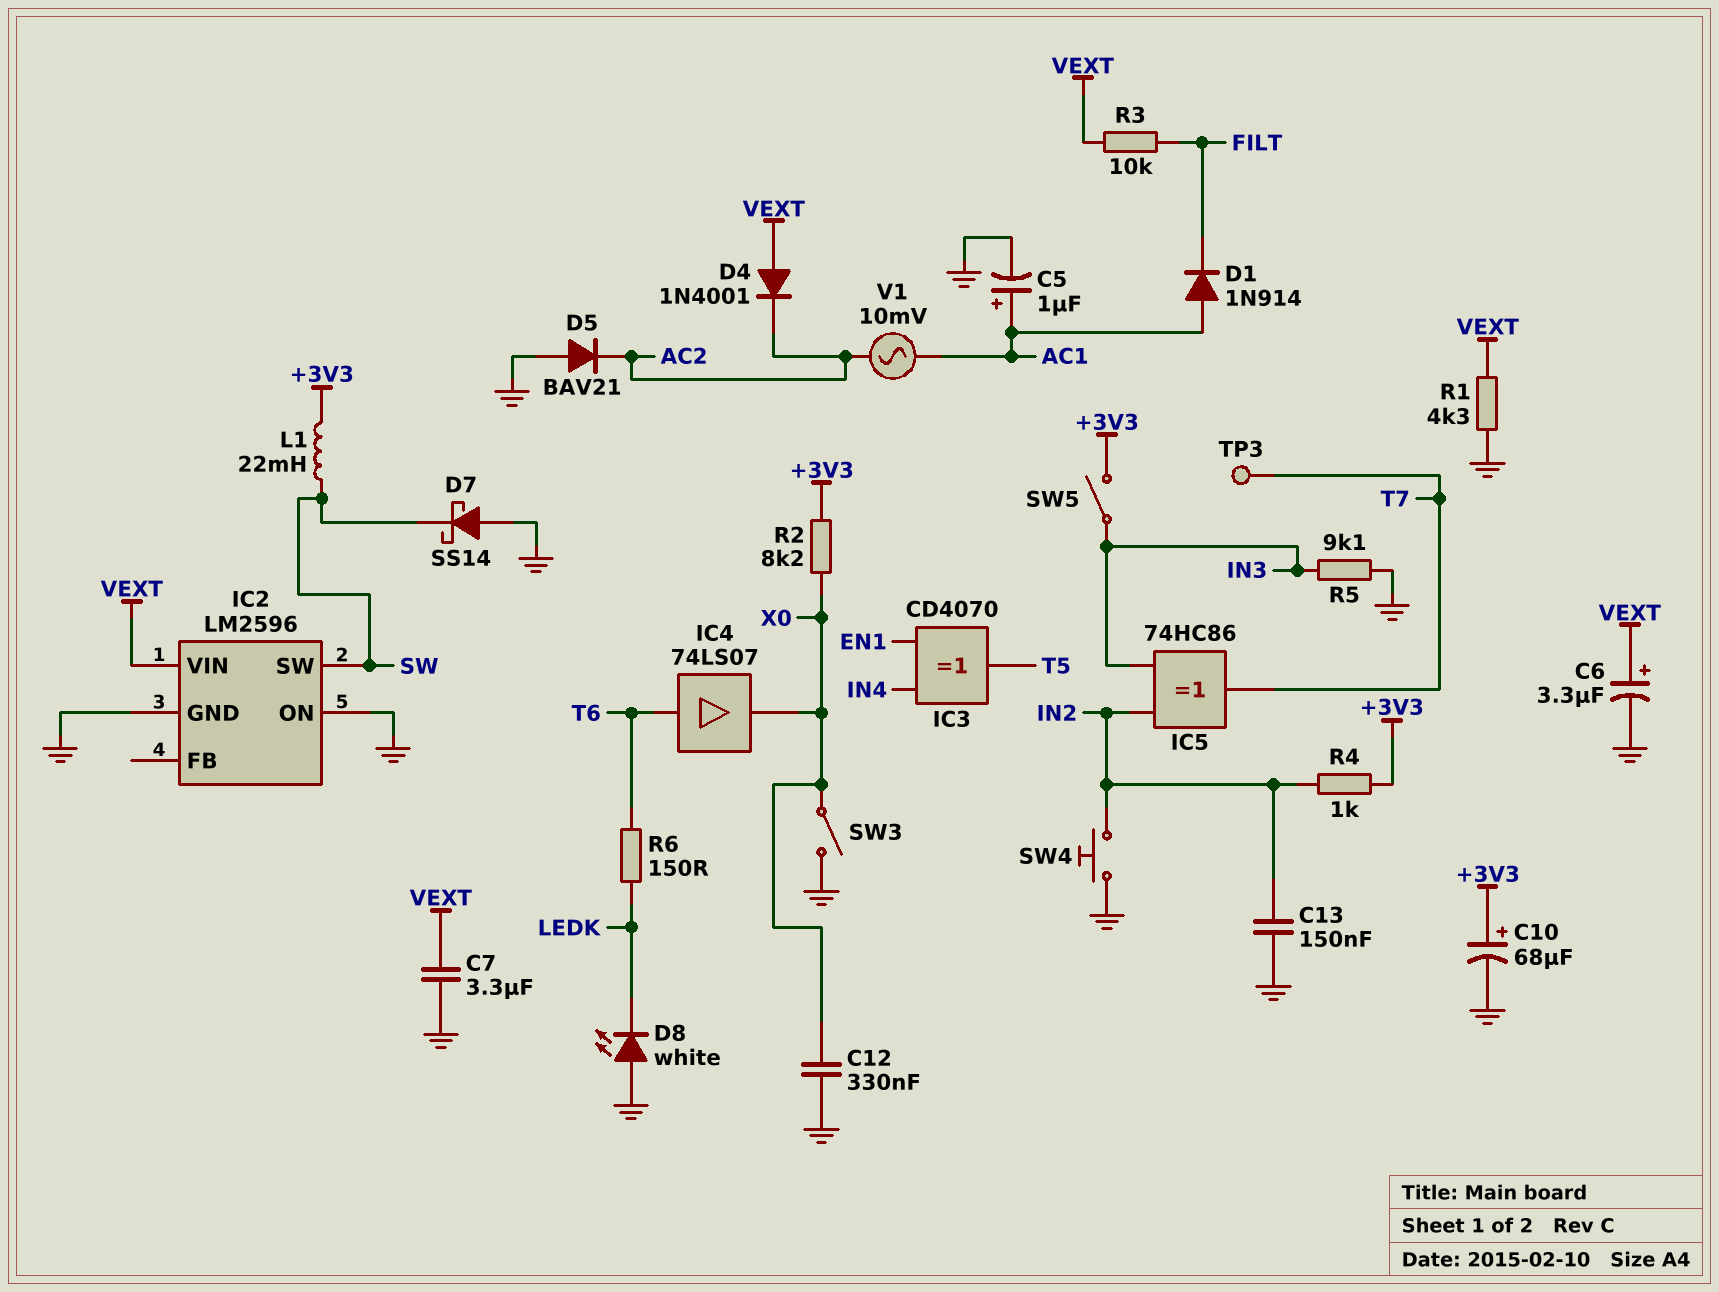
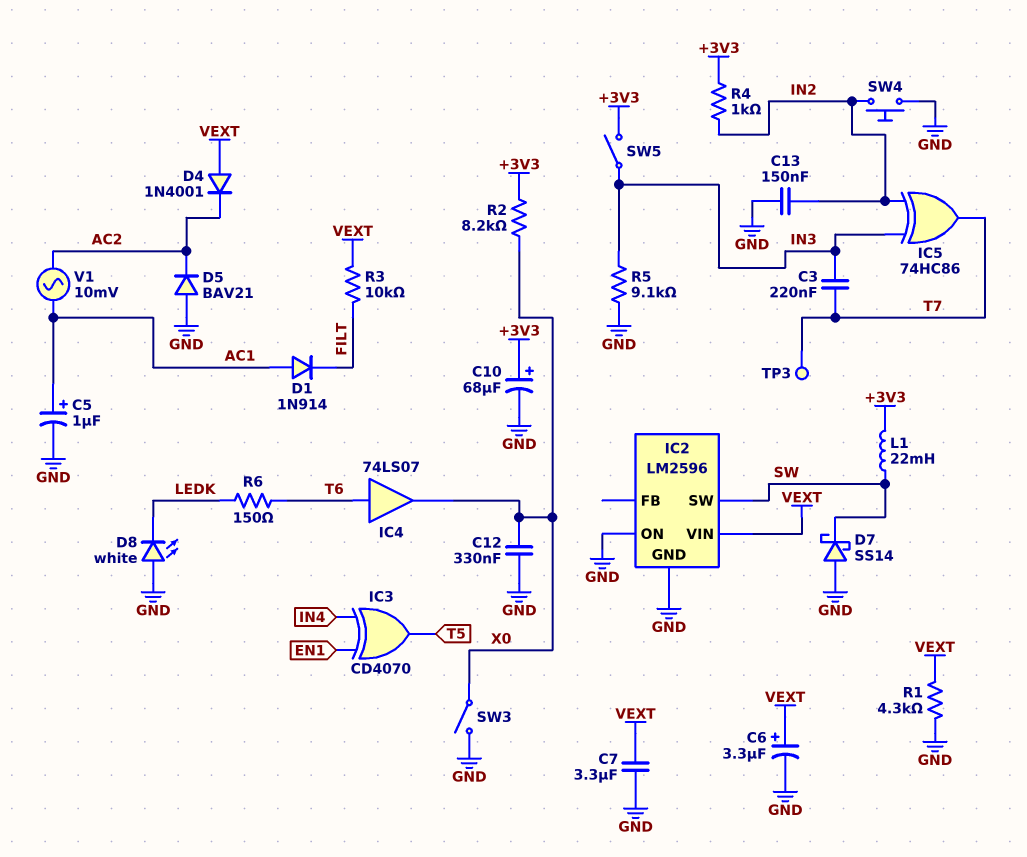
C3: none -> 220nF (IN3, T7)

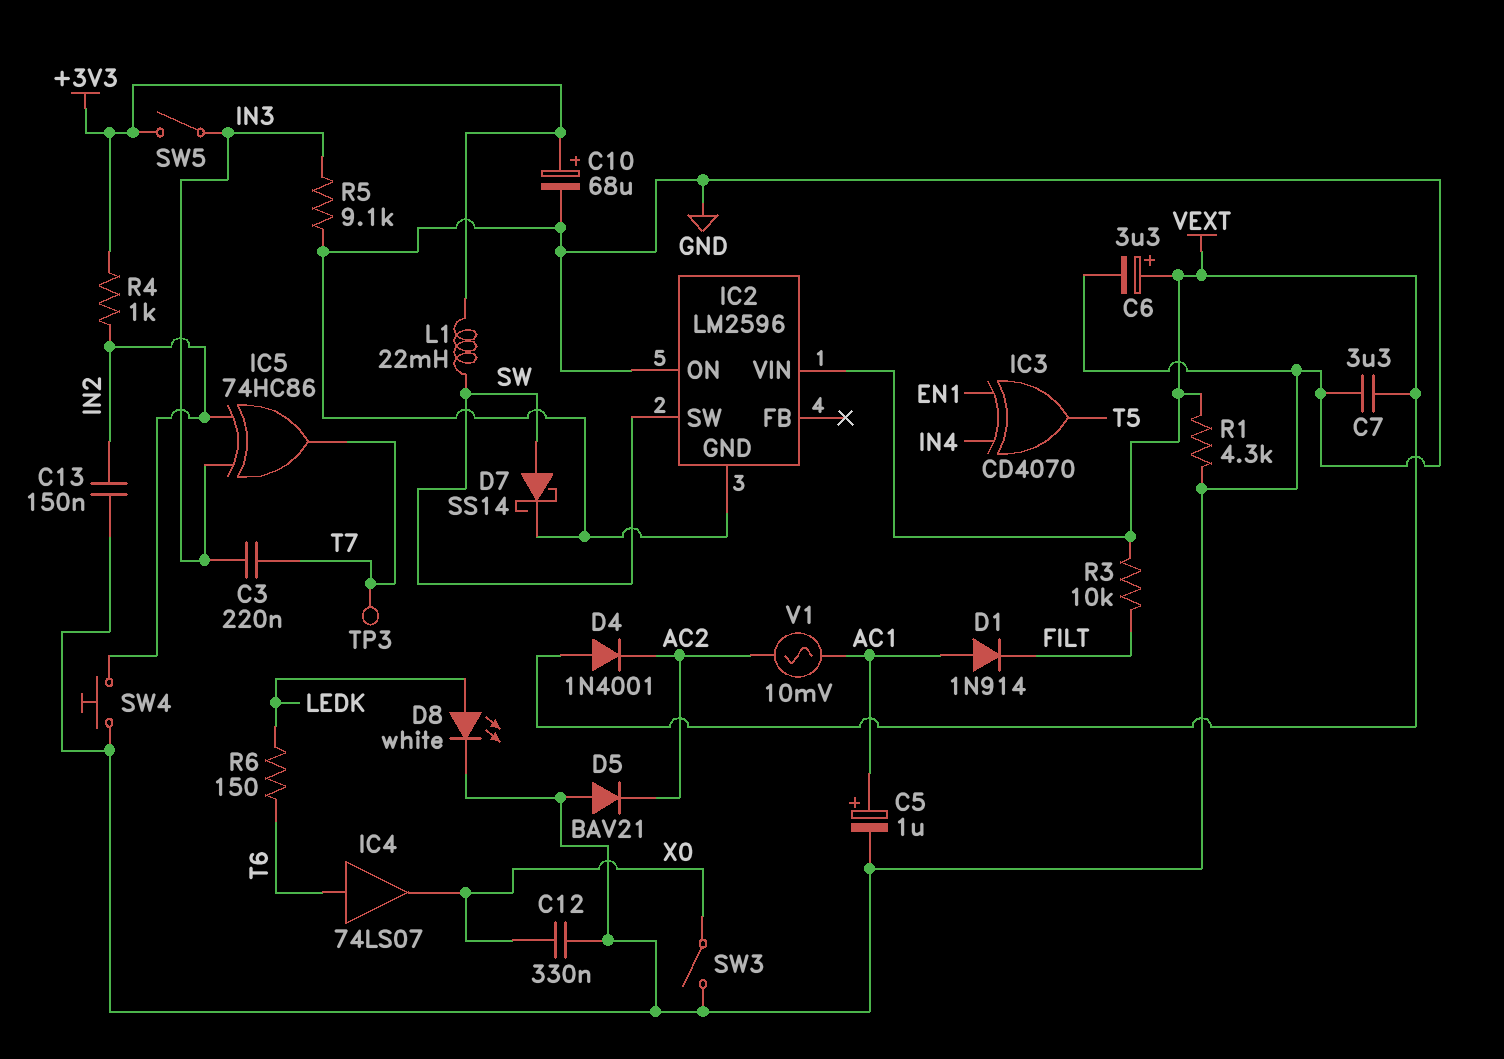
D7: schottky SS14 (A GND, K SW) -> schottky SS14 (A SW, K GND)
D8: LED white (A GND, K LEDK) -> LED white (A LEDK, K GND)
R2: 8.2k (+3V3, X0) -> none

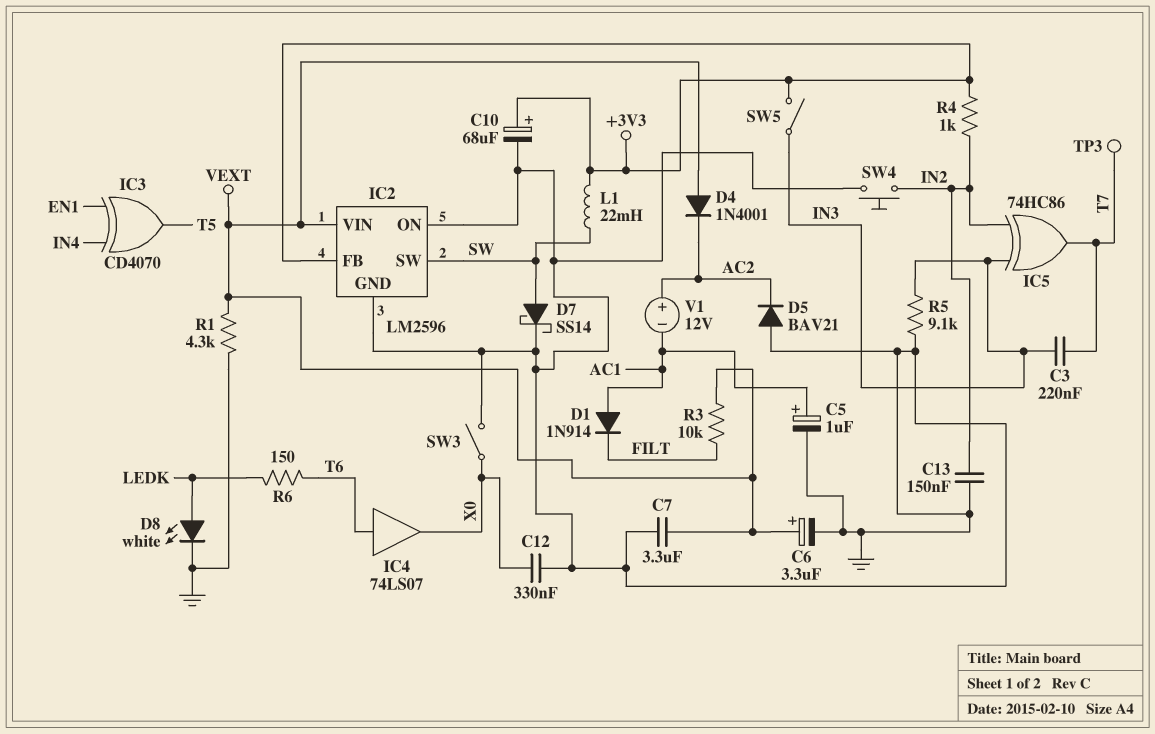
IC2 pin FB: none -> +3V3
V1: AC 10mV (AC1, AC2) -> 12V (plus AC2, minus AC1)

